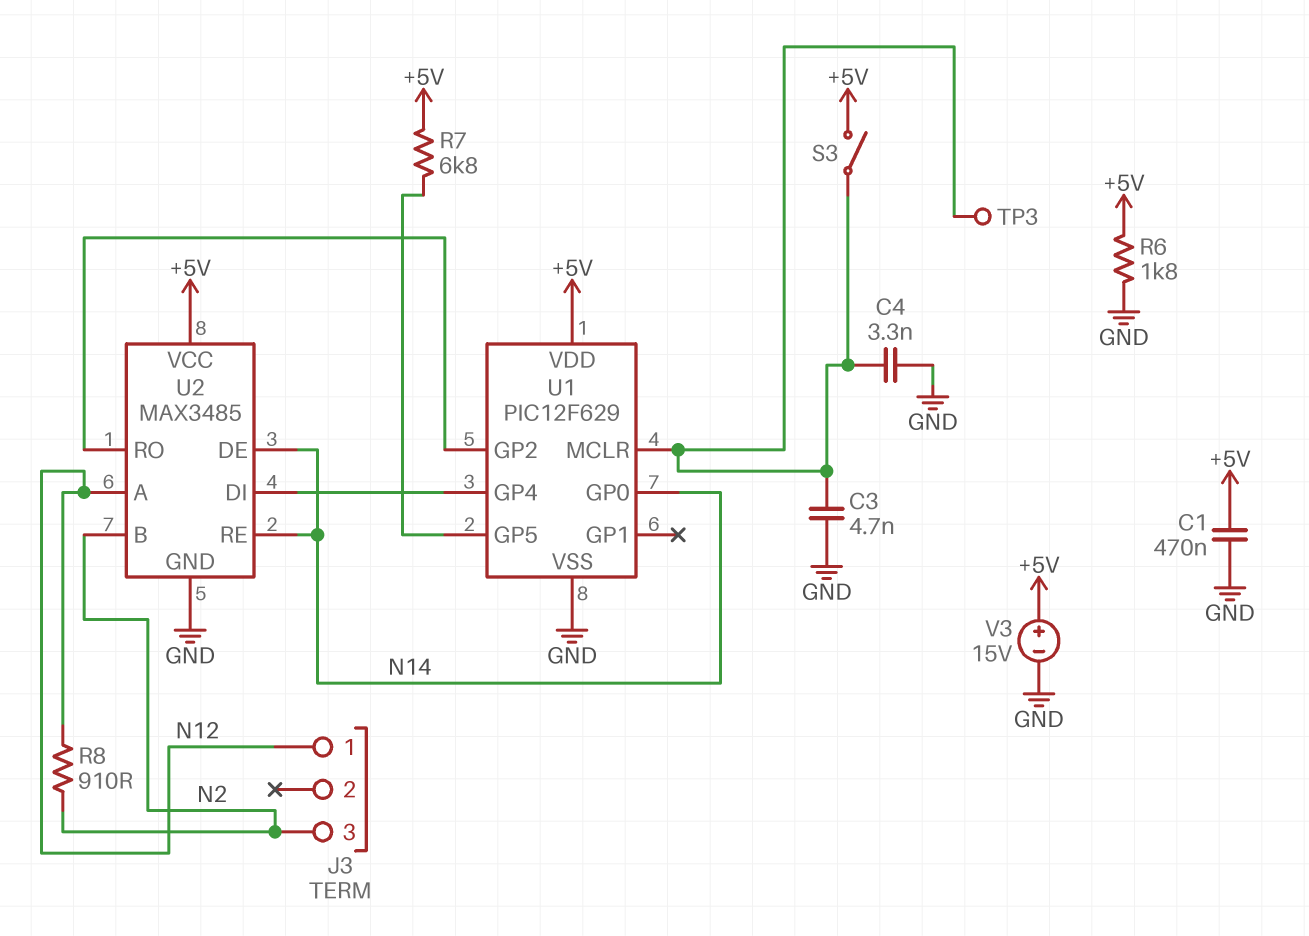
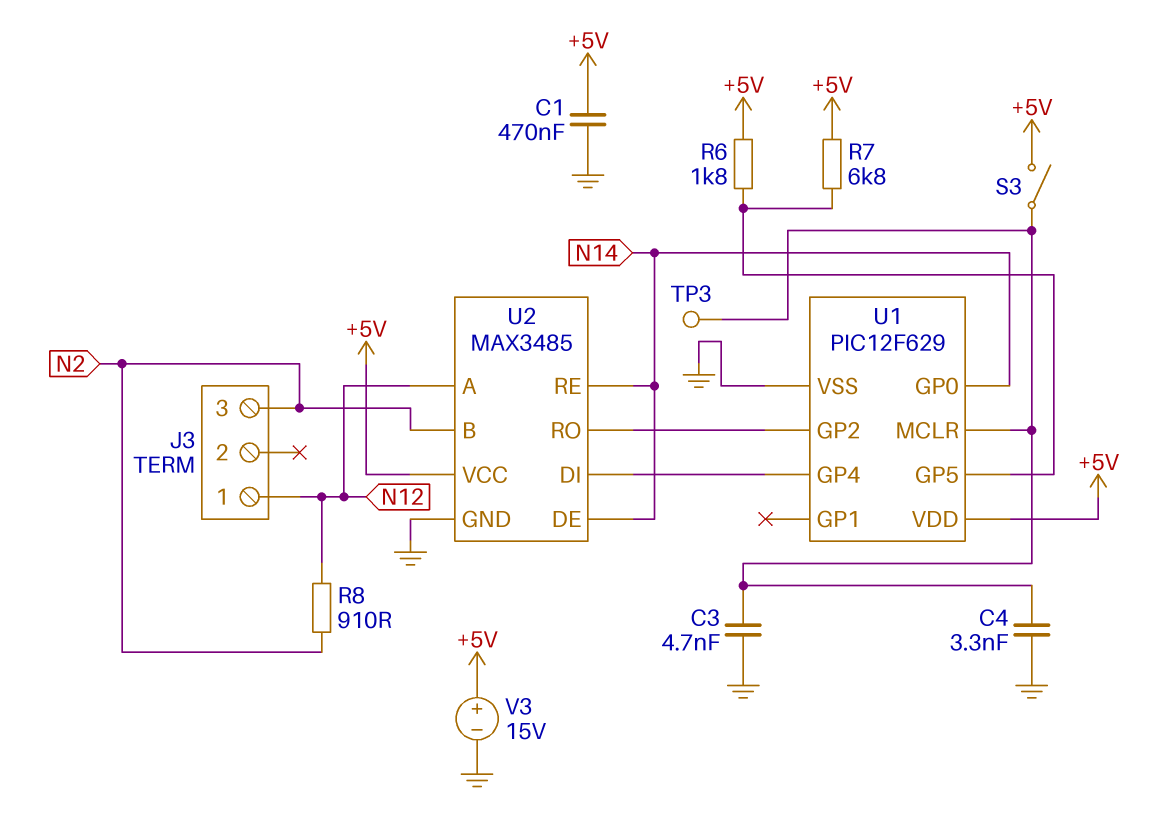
R6: 1.8k (+5V, GND) -> 1.8k (+5V, U1/GP5)

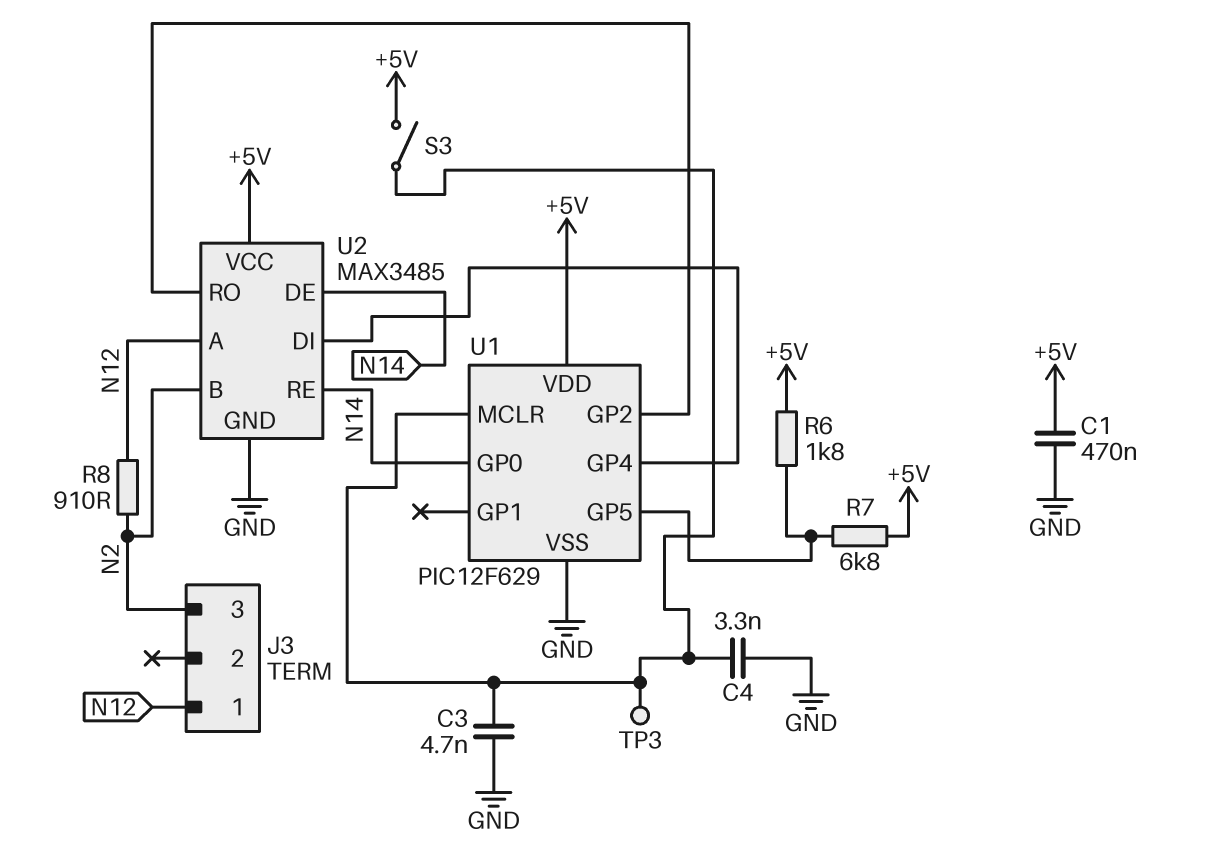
V3: 15V (plus +5V, minus GND) -> none

